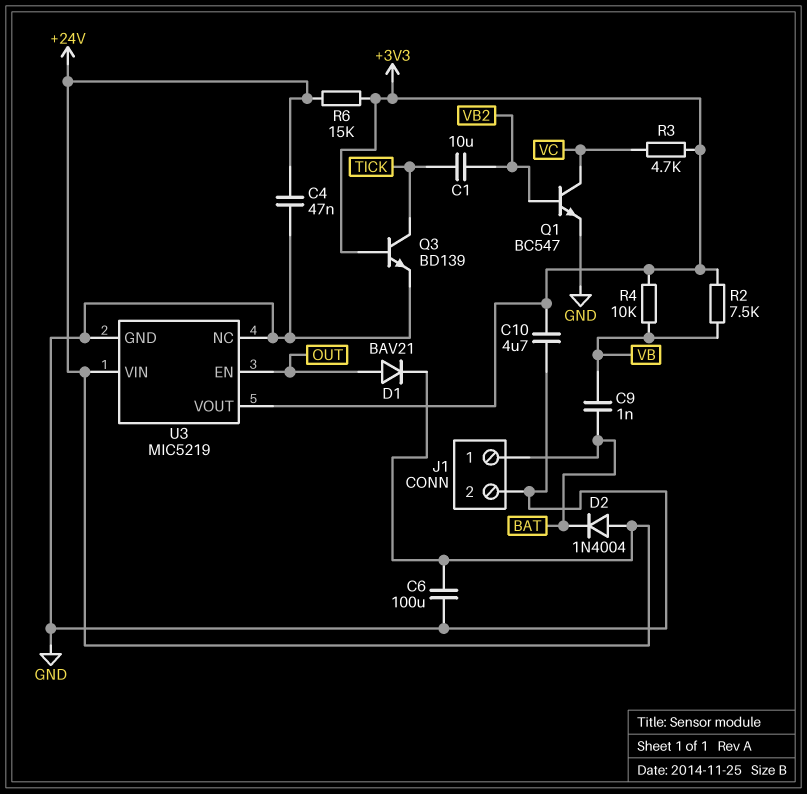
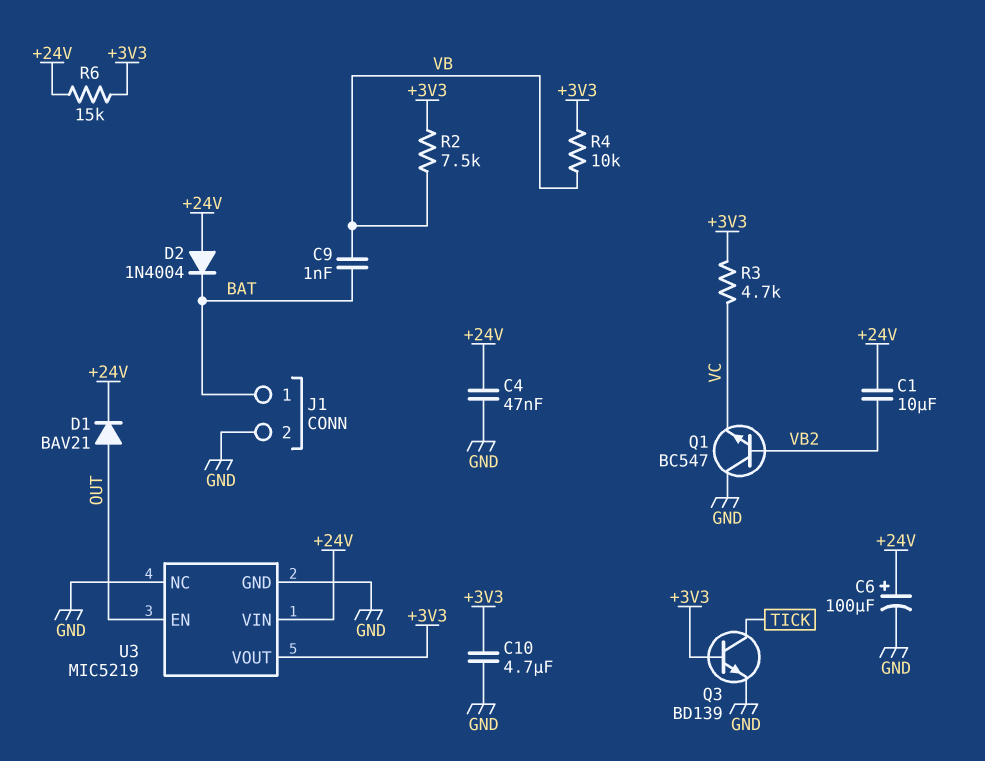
C1: 10uF (TICK, VB2) -> 10uF (+24V, VB2)
C6: 100uF (+24V, GND) -> 100uF (plus +24V, minus GND)
Q1: NPN BC547 (B VB2, C VC, E GND) -> NPN BC547 (B VB2, C GND, E VC)

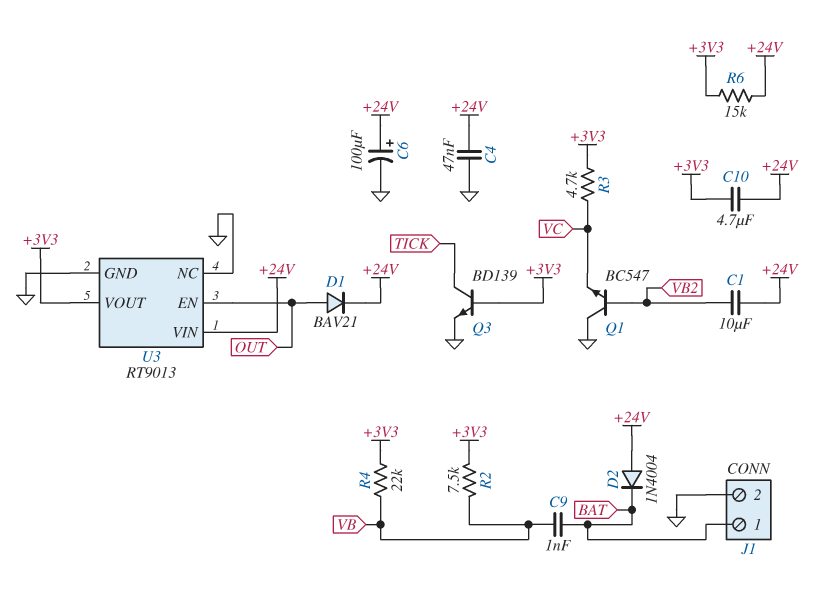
C10: 4.7uF (+3V3, GND) -> 4.7uF (+3V3, +24V)
R4: 10k (+3V3, VB) -> 22k (+3V3, VB)
U3: MIC5219 -> RT9013

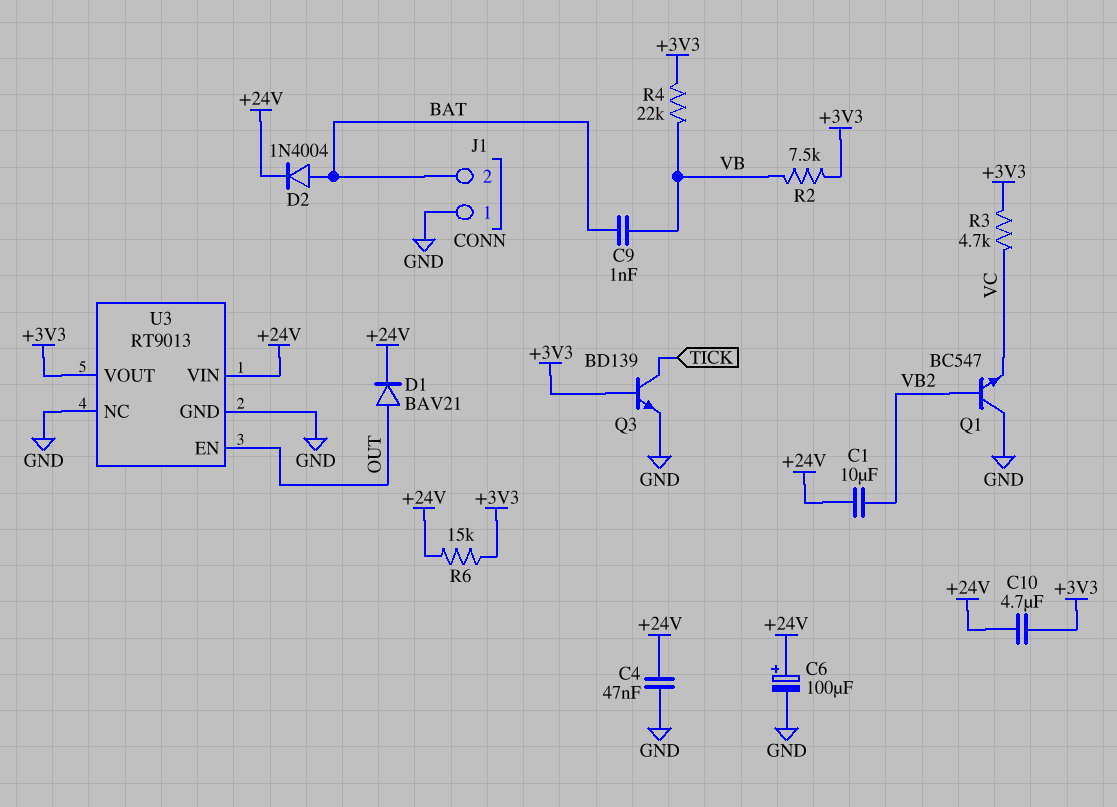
D2: diode 1N4004 (A +24V, K BAT) -> diode 1N4004 (A BAT, K +24V)
J1 pin 1: BAT -> GND
J1 pin 2: GND -> BAT

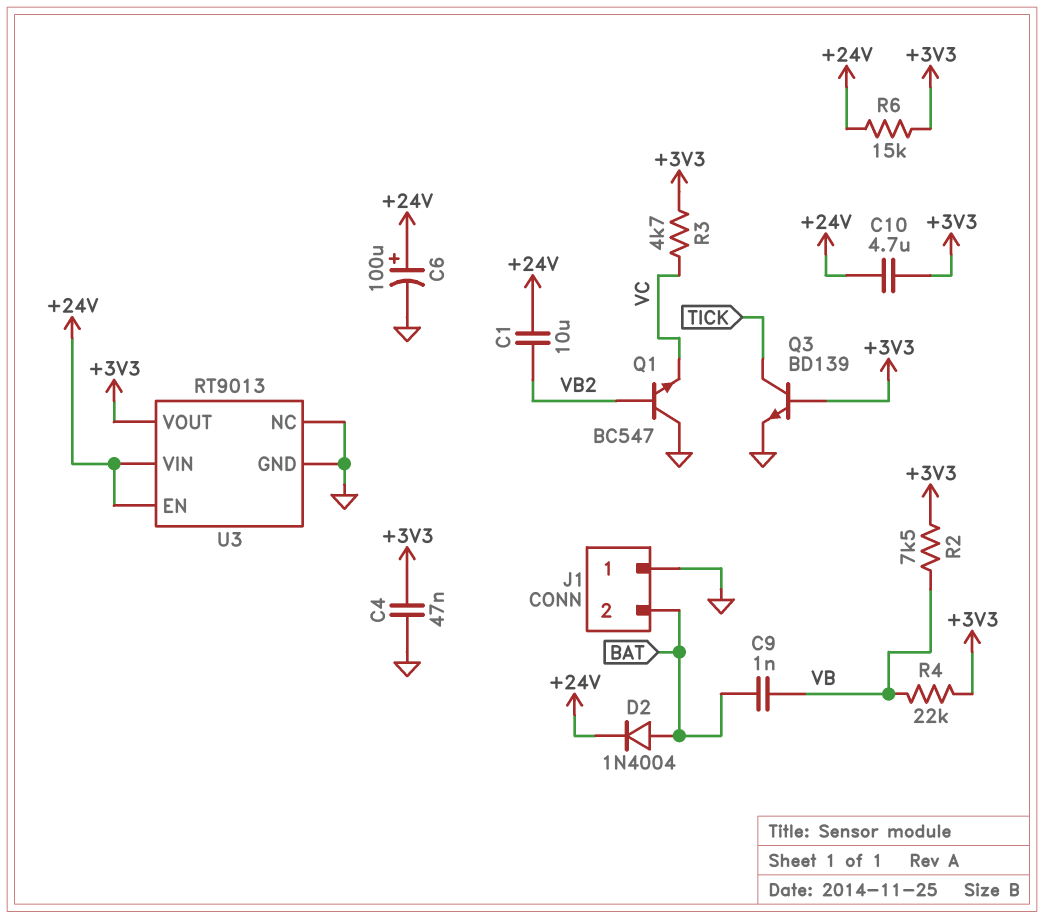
C4: 47nF (+24V, GND) -> 47nF (+3V3, GND)
D1: diode BAV21 (A OUT, K +24V) -> none
U3 pin EN: OUT -> +24V

